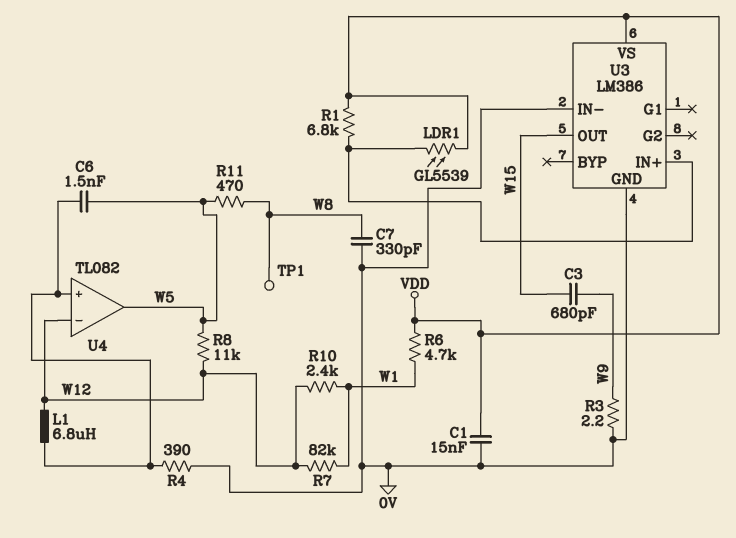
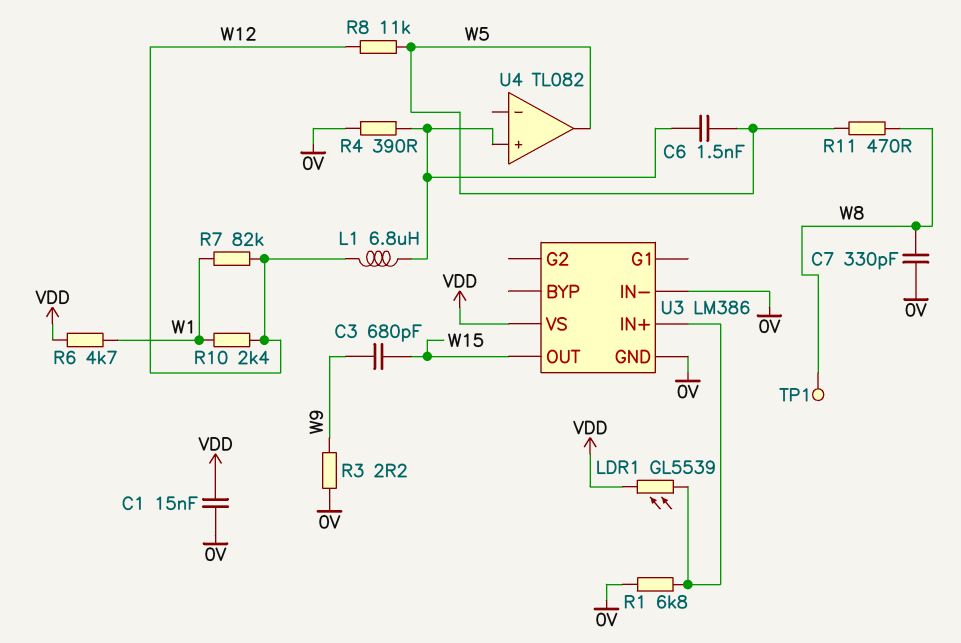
R1: 6.8k (U3/IN+, VDD) -> 6.8k (0V, U3/IN+)
U4 pin in-: W12 -> none

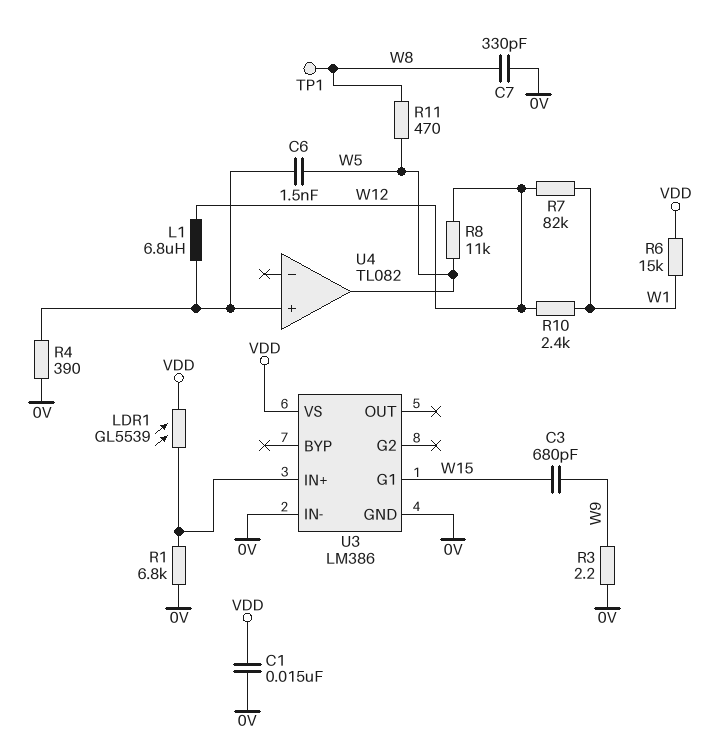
R6: 4.7k (VDD, W1) -> 15k (VDD, W1)
U3 pin G1: none -> W15
U3 pin OUT: W15 -> none

